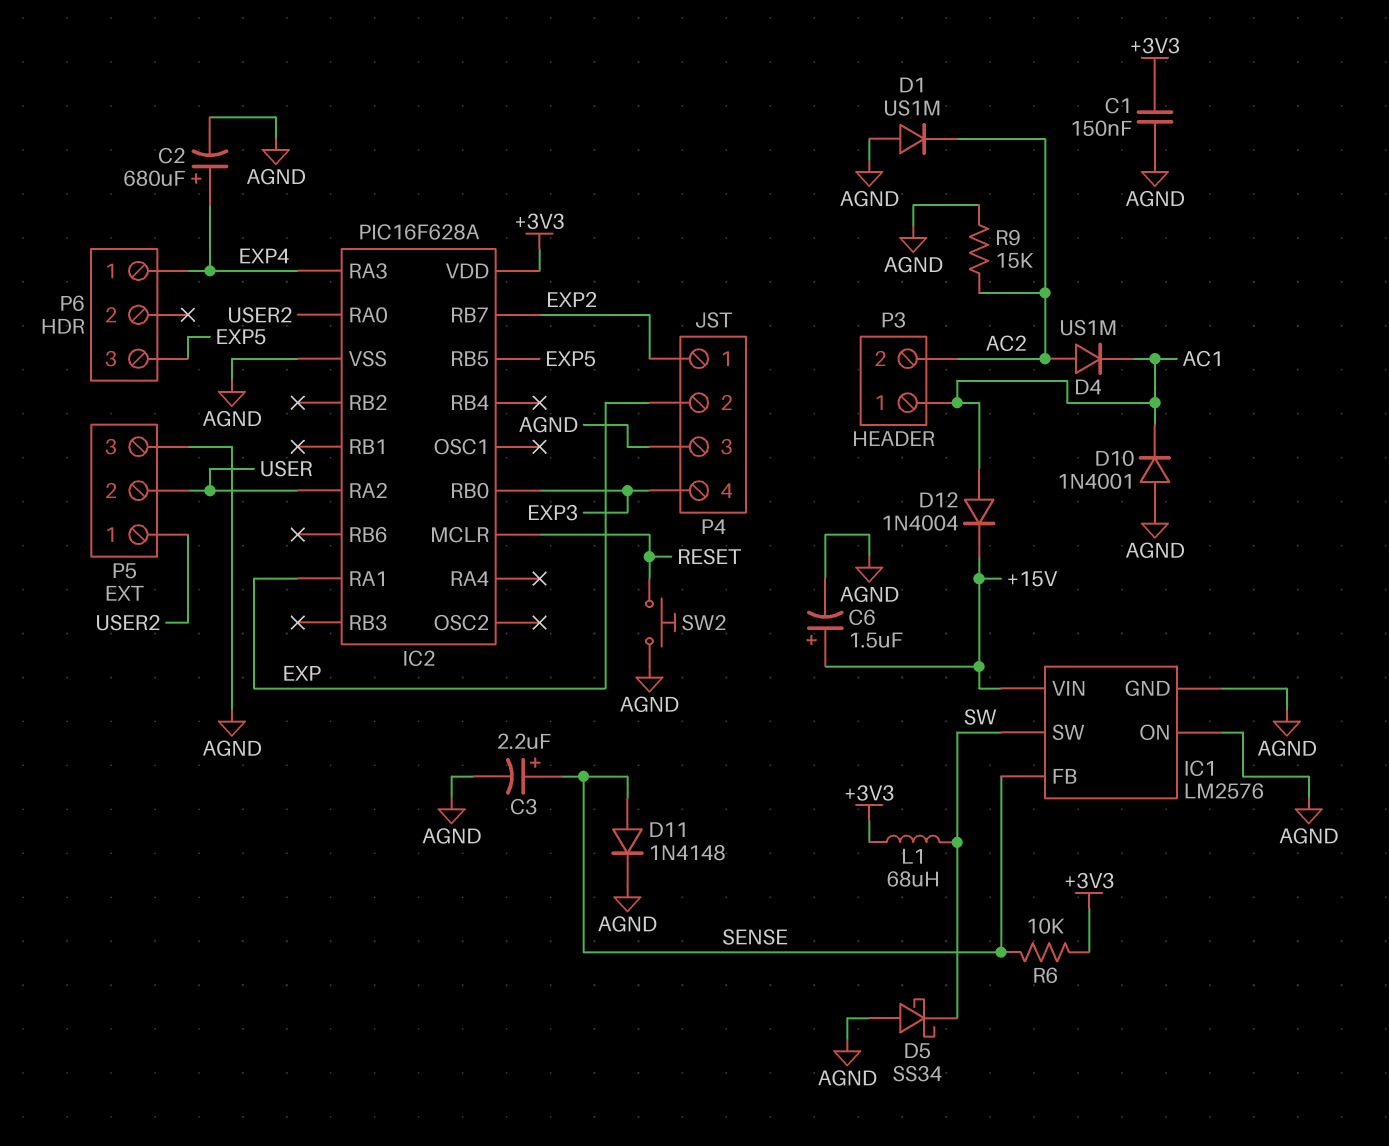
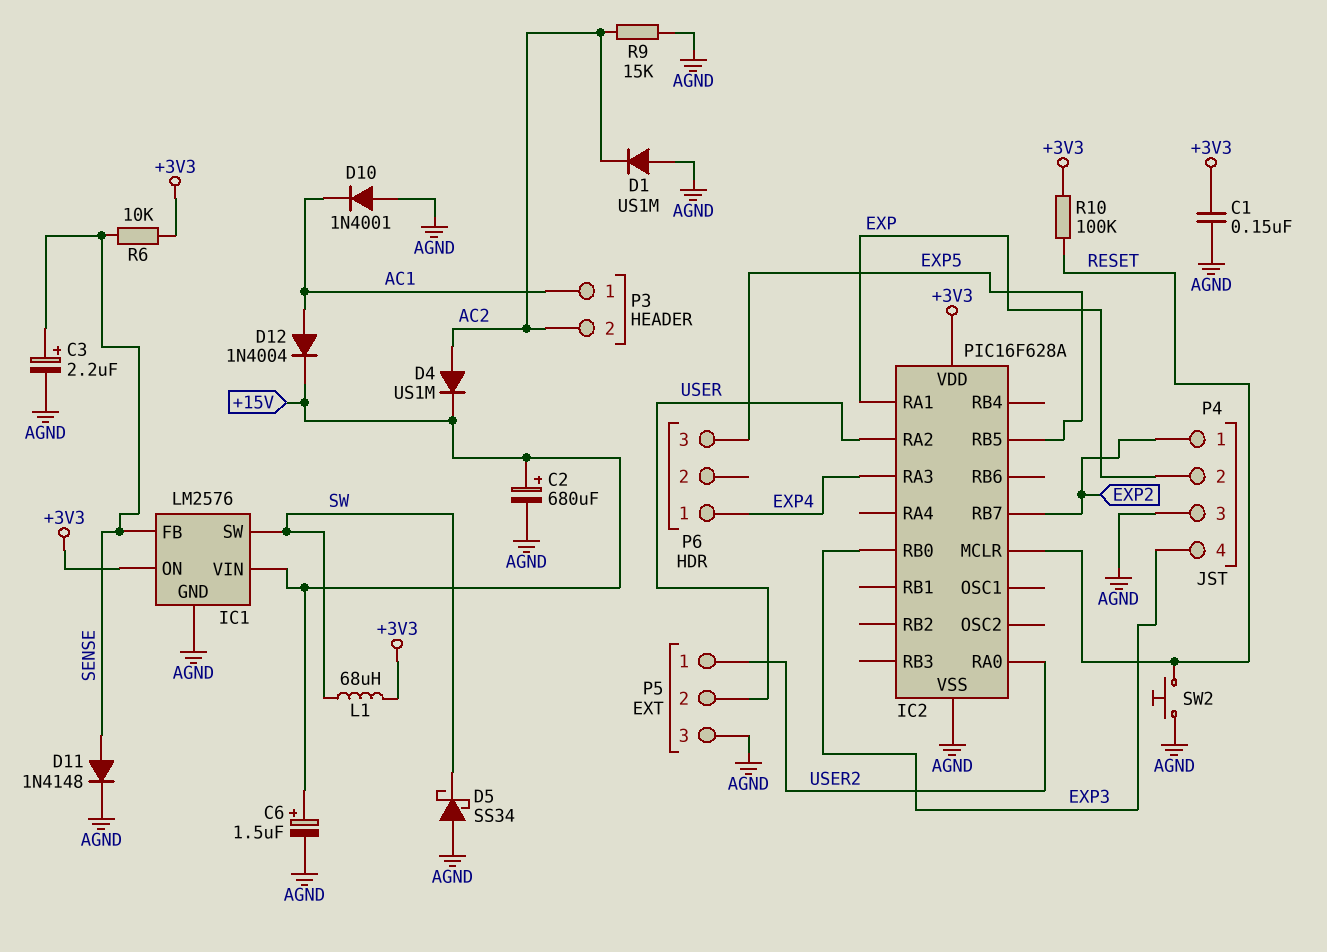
C2: 680uF (plus EXP4, minus AGND) -> 680uF (plus +15V, minus AGND)
D4: diode US1M (A AC2, K AC1) -> diode US1M (A AC2, K +15V)
IC1 pin ON: AGND -> +3V3
R10: none -> 100k (+3V3, RESET)

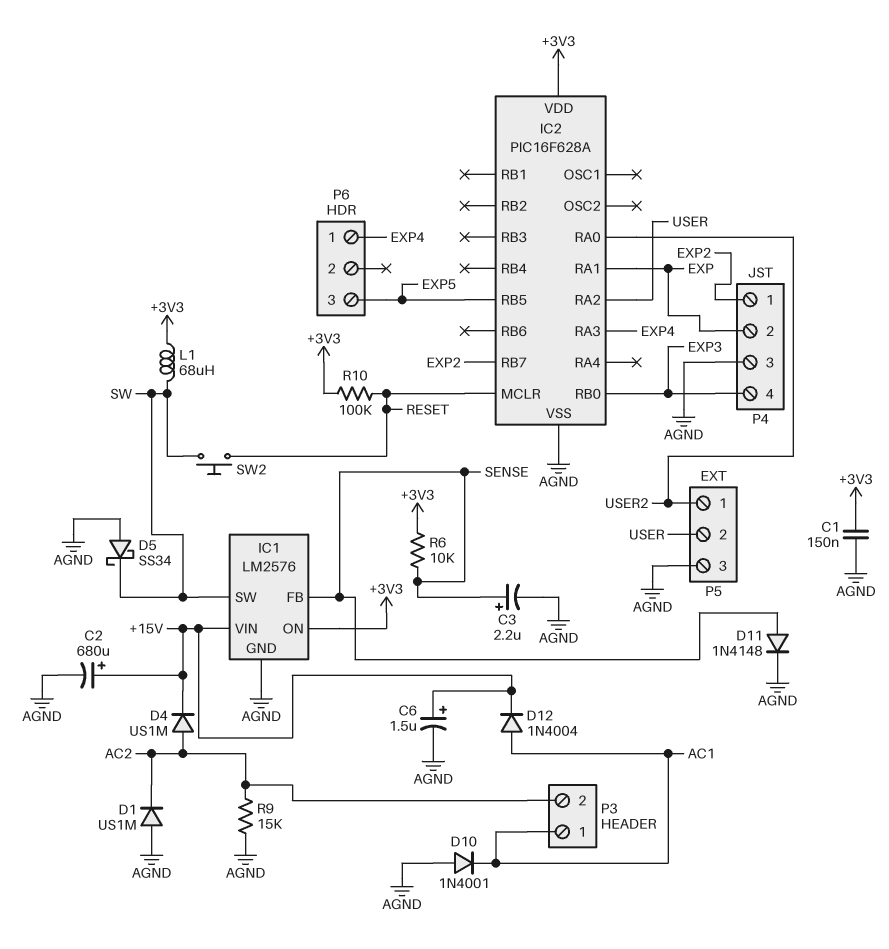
SW2: button (AGND, RESET) -> button (RESET, SW)

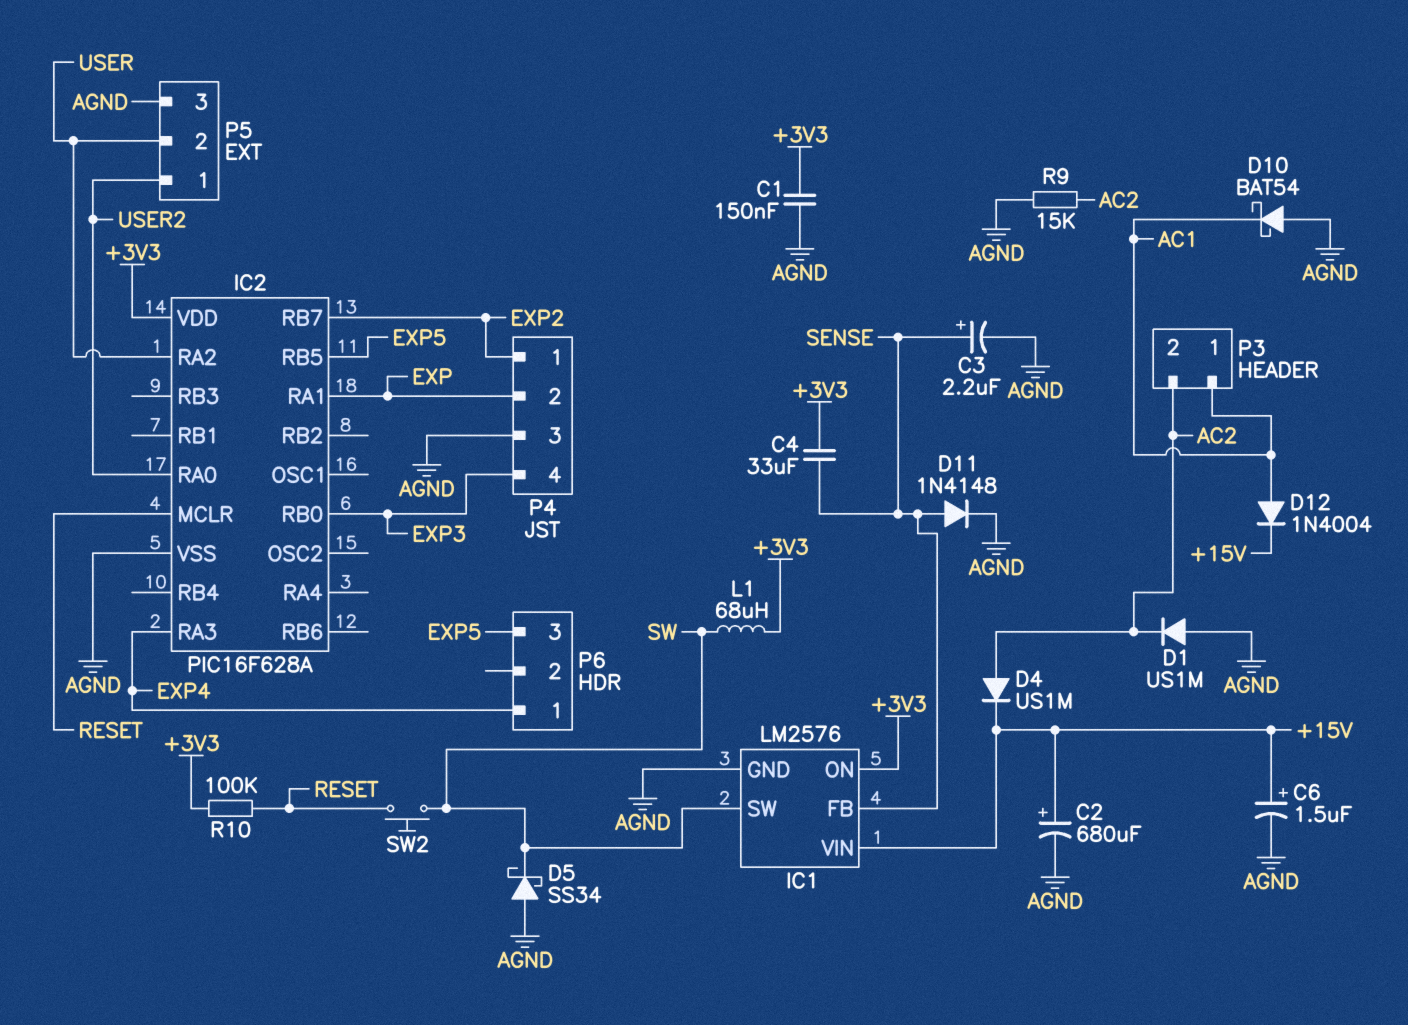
C4: none -> 33uF (+3V3, SENSE)
D10: diode 1N4001 (A AGND, K AC1) -> schottky BAT54 (A AGND, K AC1)
R6: 10k (+3V3, SENSE) -> none

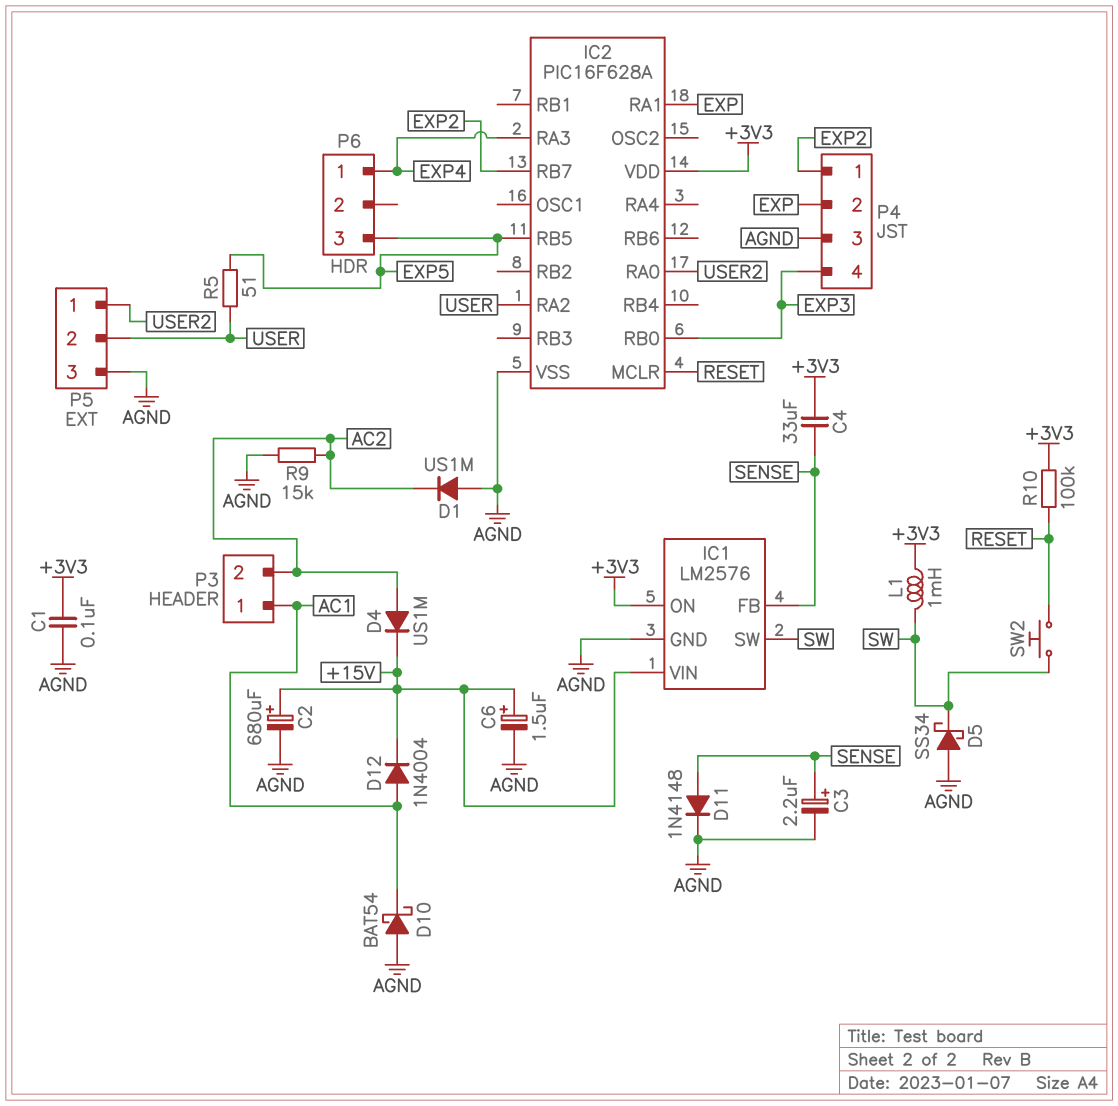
C1: 150nF (+3V3, AGND) -> 100nF (+3V3, AGND)
L1: 68uH (+3V3, SW) -> 1mH (+3V3, SW)
R5: none -> 51 (EXP5, USER)

